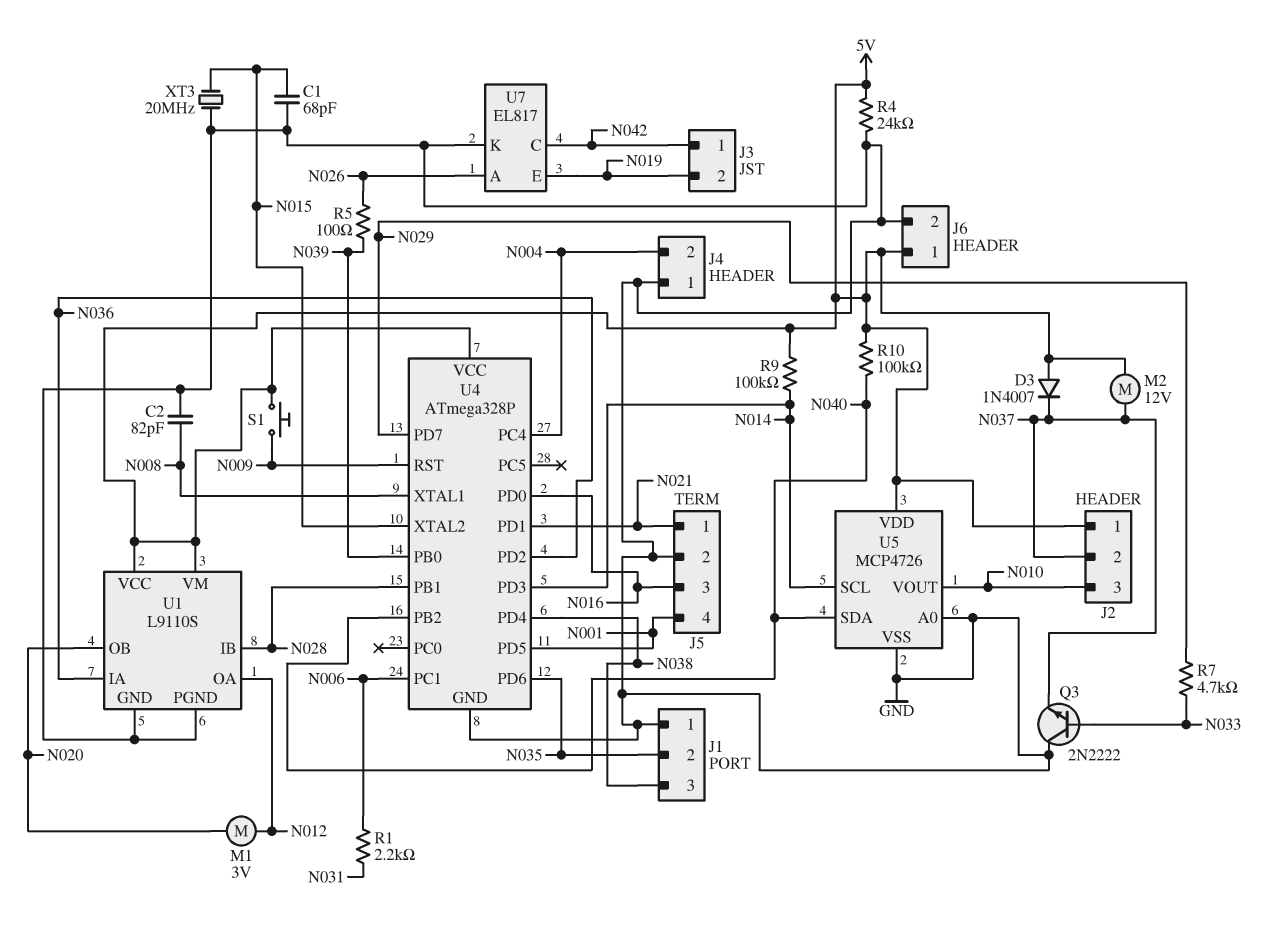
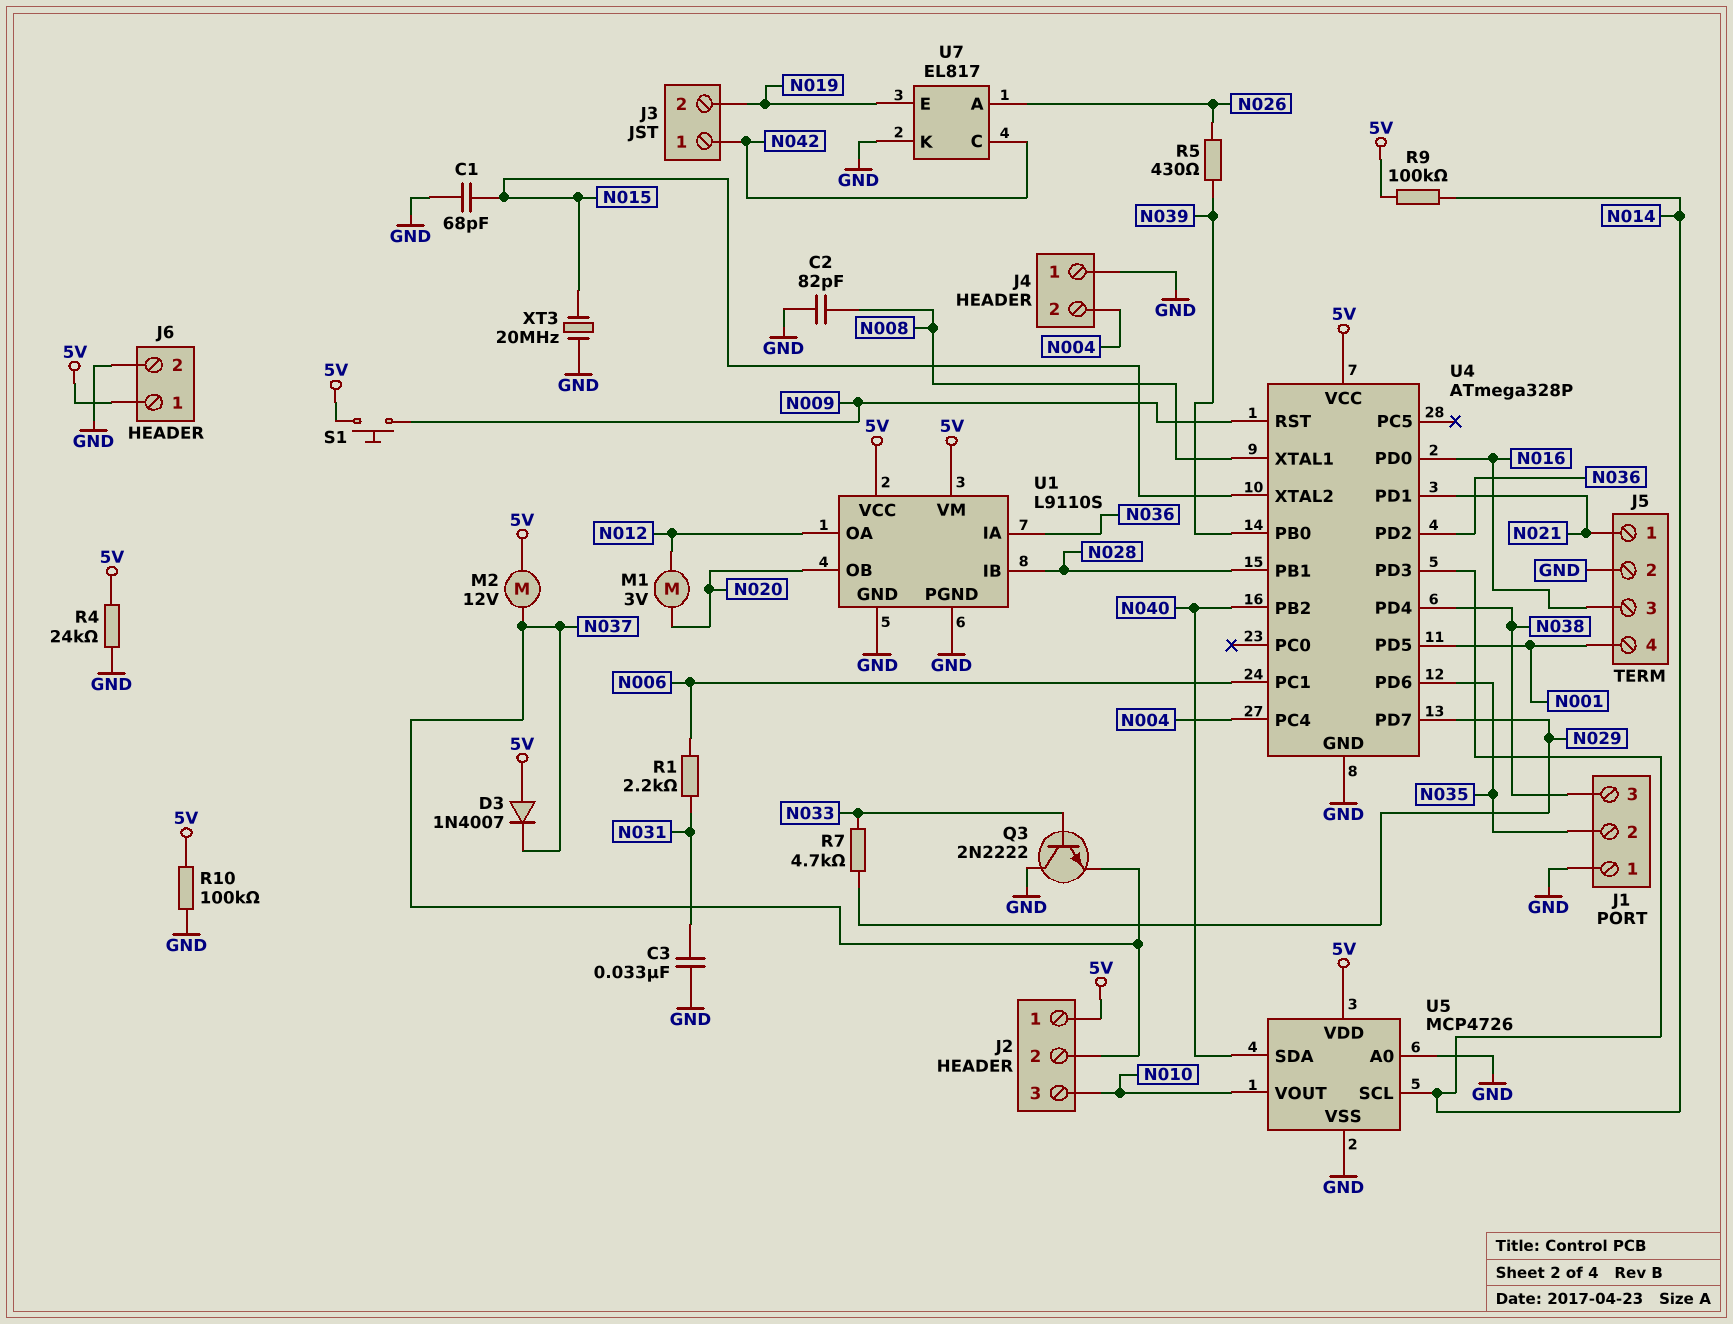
C3: none -> 33nF (GND, N031)
R5: 100 (N026, N039) -> 430 (N026, N039)
R10: 100k (5V, N040) -> 100k (5V, GND)

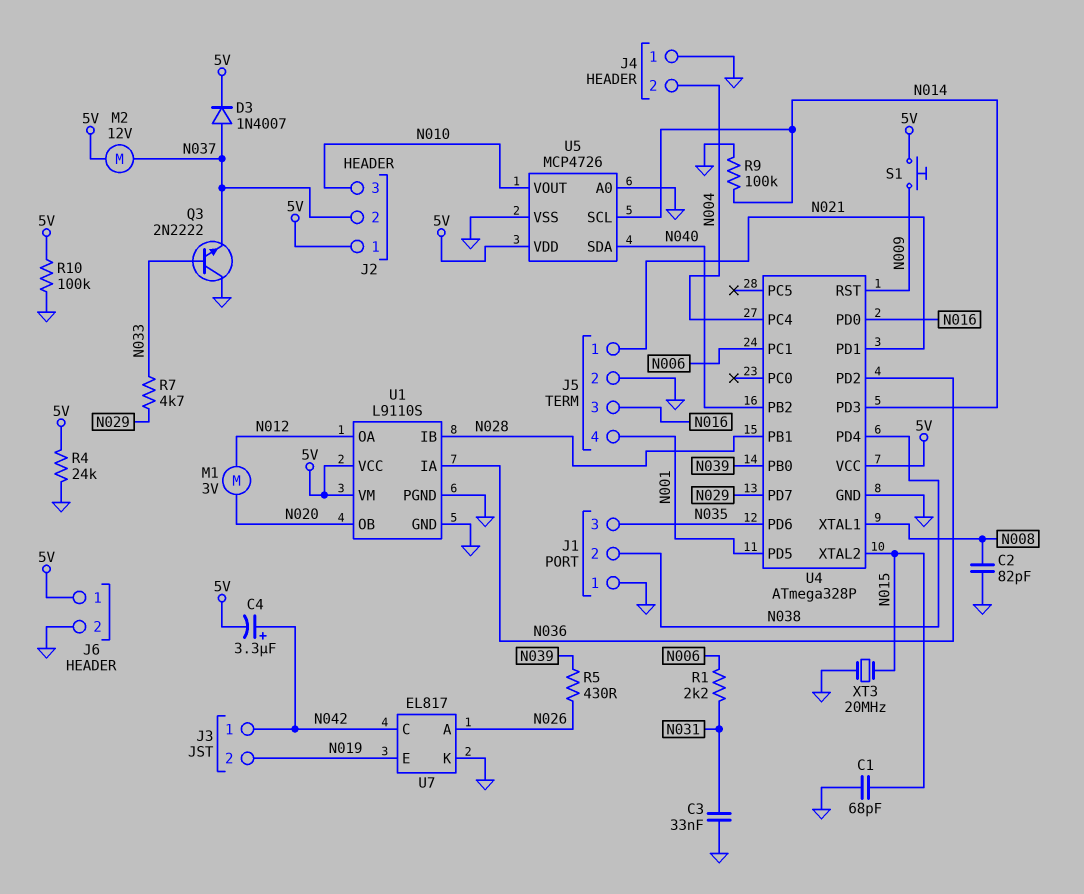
C4: none -> 3.3uF (plus N042, minus 5V)
D3: diode 1N4007 (A 5V, K N037) -> diode 1N4007 (A N037, K 5V)
J1 pin 2: N035 -> N038
J1 pin 3: N038 -> N035
R9: 100k (5V, N014) -> 100k (GND, N014)

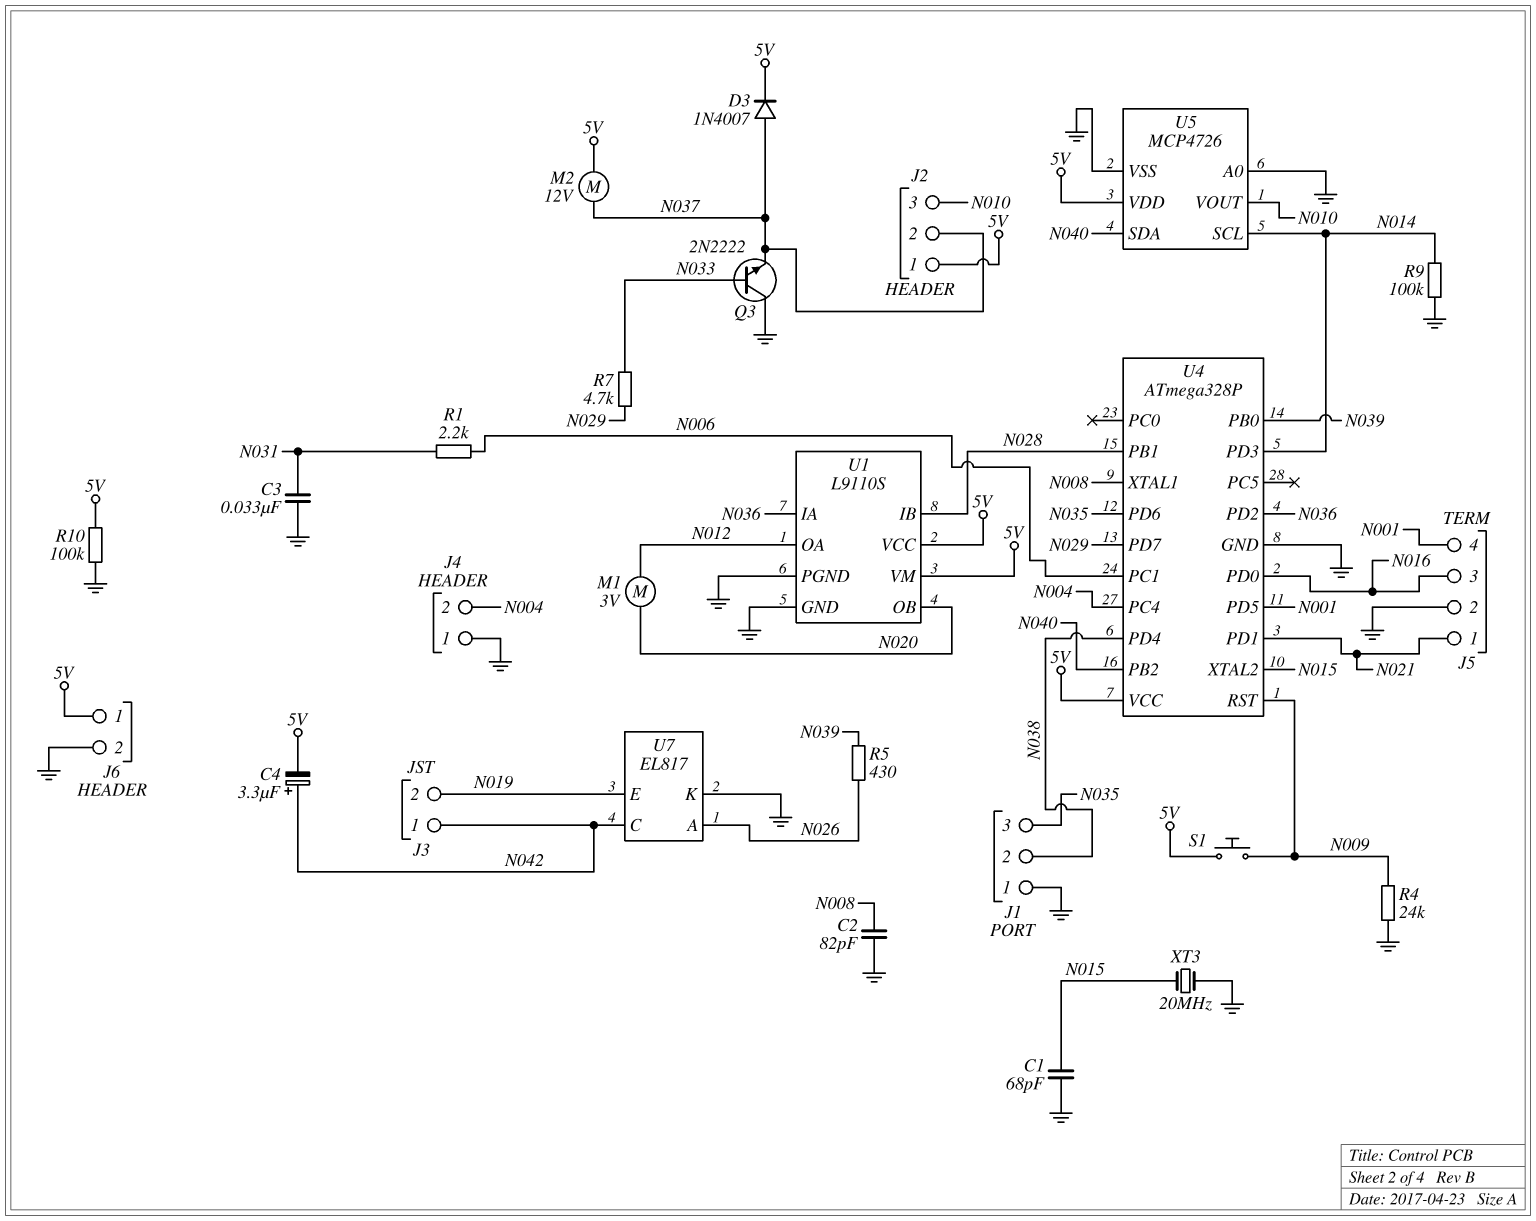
R4: 24k (5V, GND) -> 24k (GND, N009)

